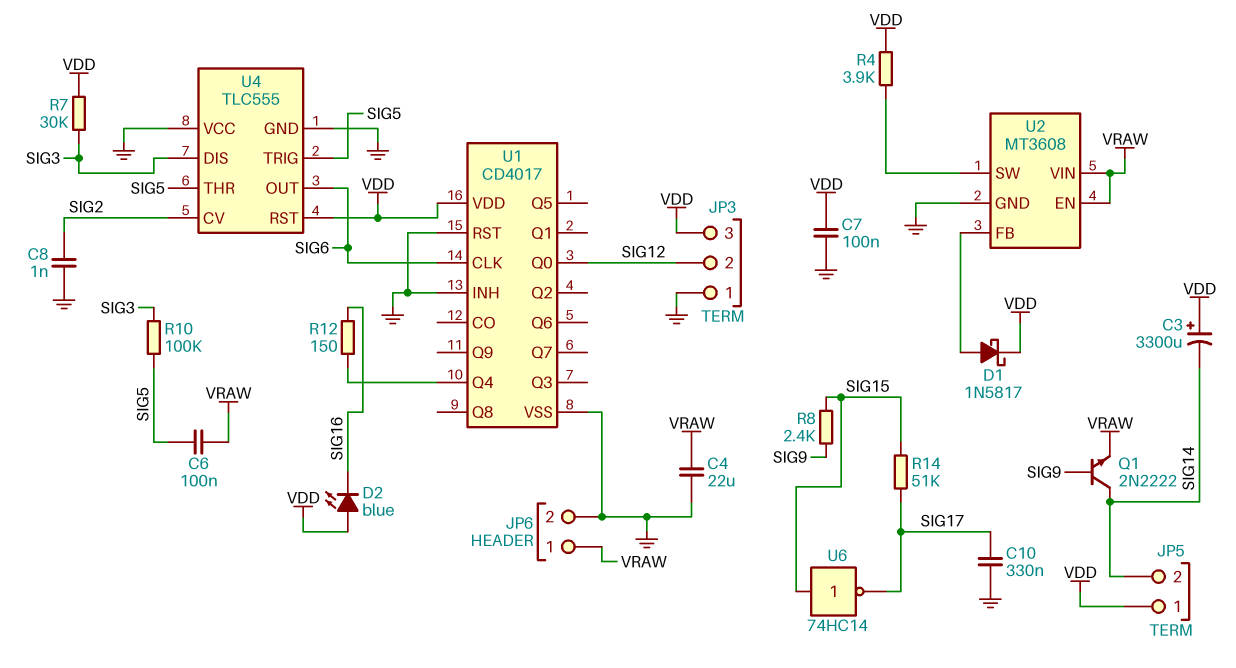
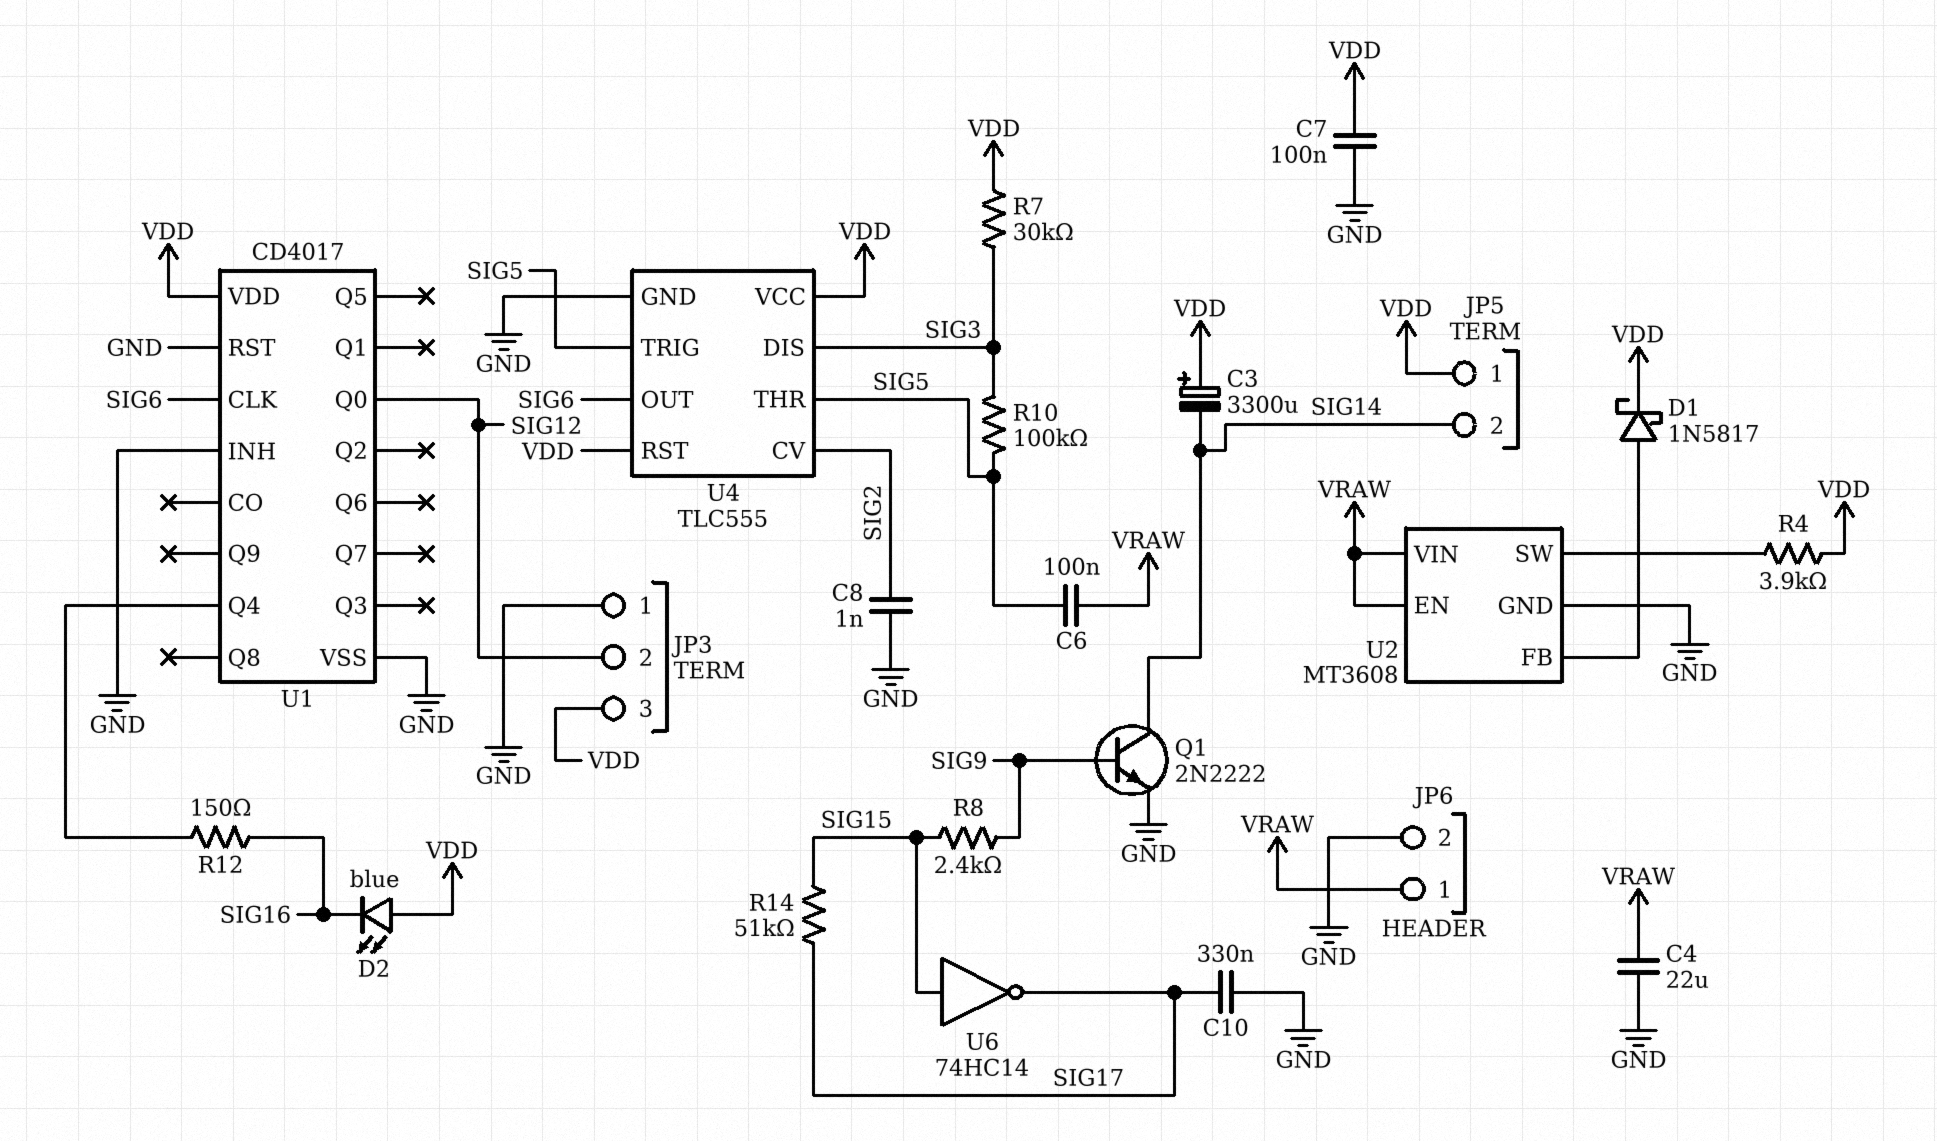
Q1: NPN 2N2222 (B SIG9, C SIG14, E VRAW) -> NPN 2N2222 (B SIG9, C SIG14, E GND)
U4 pin VCC: GND -> VDD

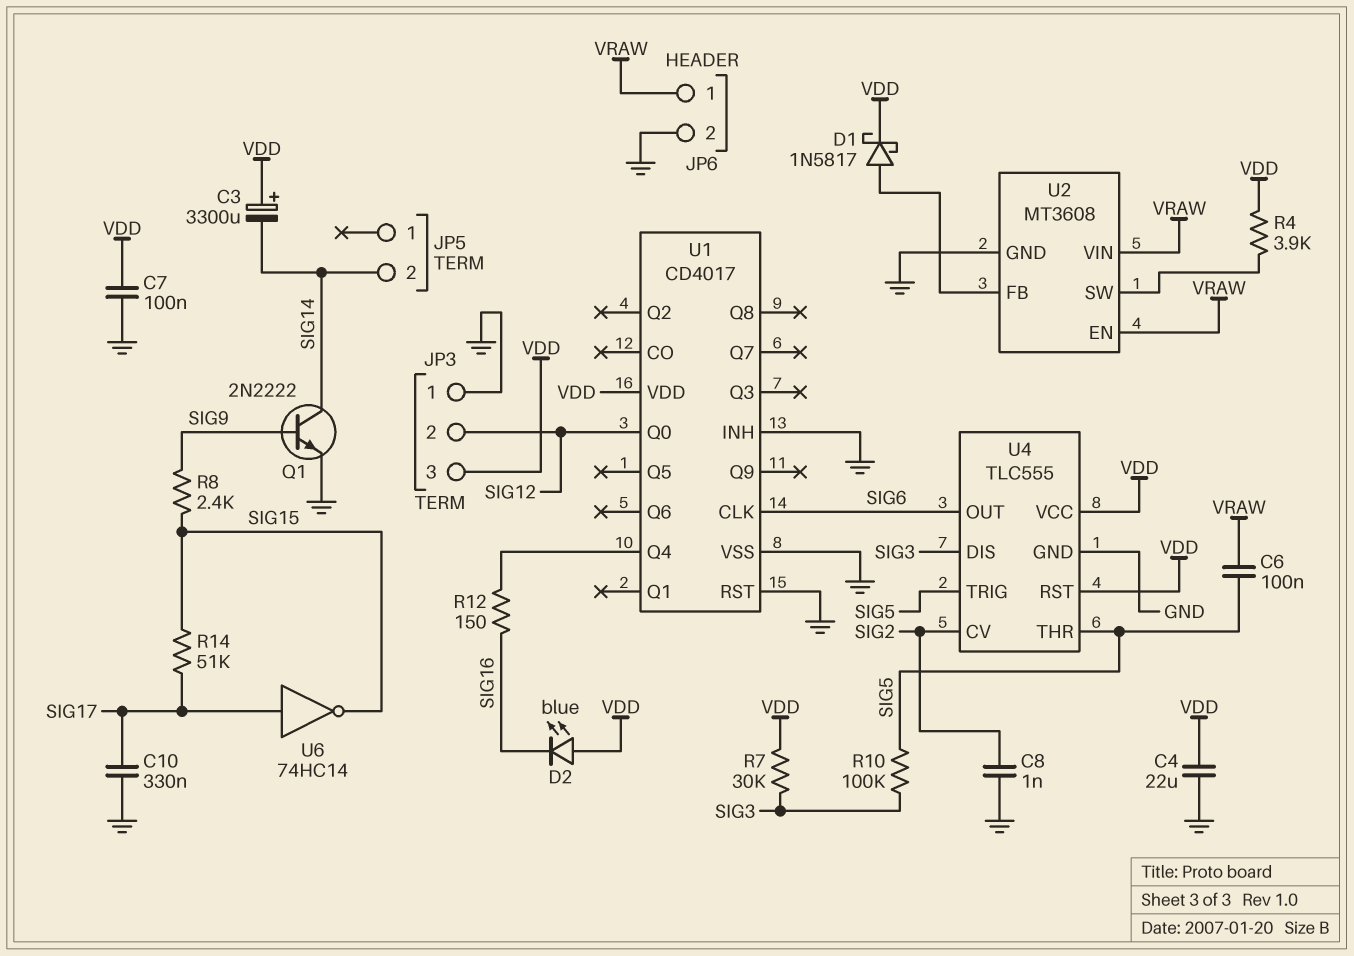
C4: 22uF (GND, VRAW) -> 22uF (GND, VDD)
JP5 pin 1: VDD -> none
U6: NOT 74HC14 (in SIG15, out SIG17) -> NOT 74HC14 (in SIG17, out SIG15)

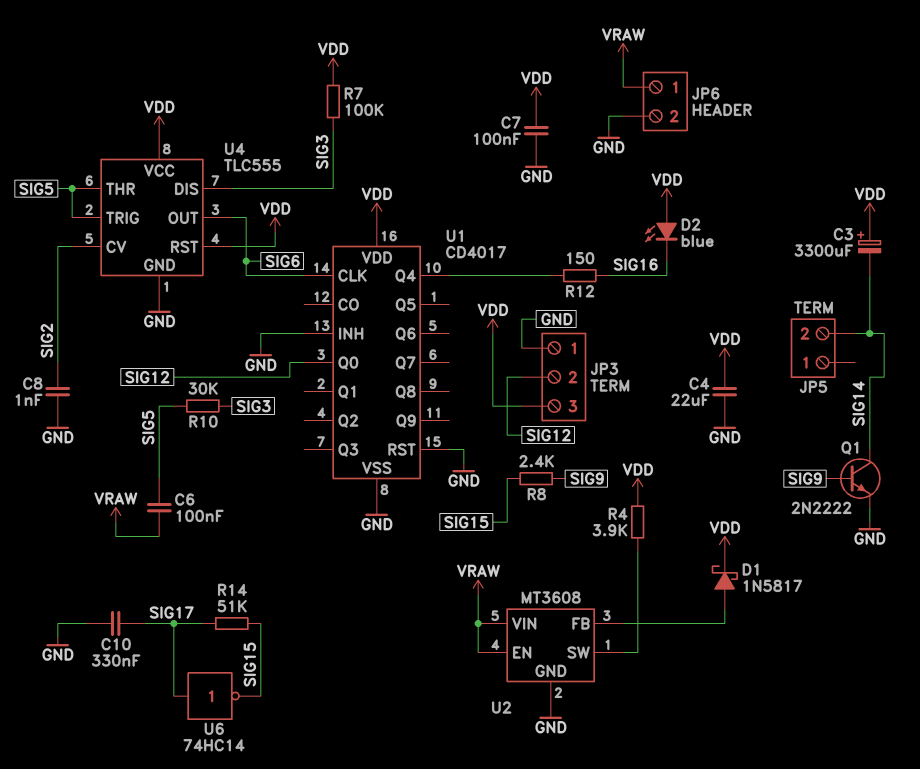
R7: 30k (SIG3, VDD) -> 100k (SIG3, VDD)
R10: 100k (SIG3, SIG5) -> 30k (SIG3, SIG5)

